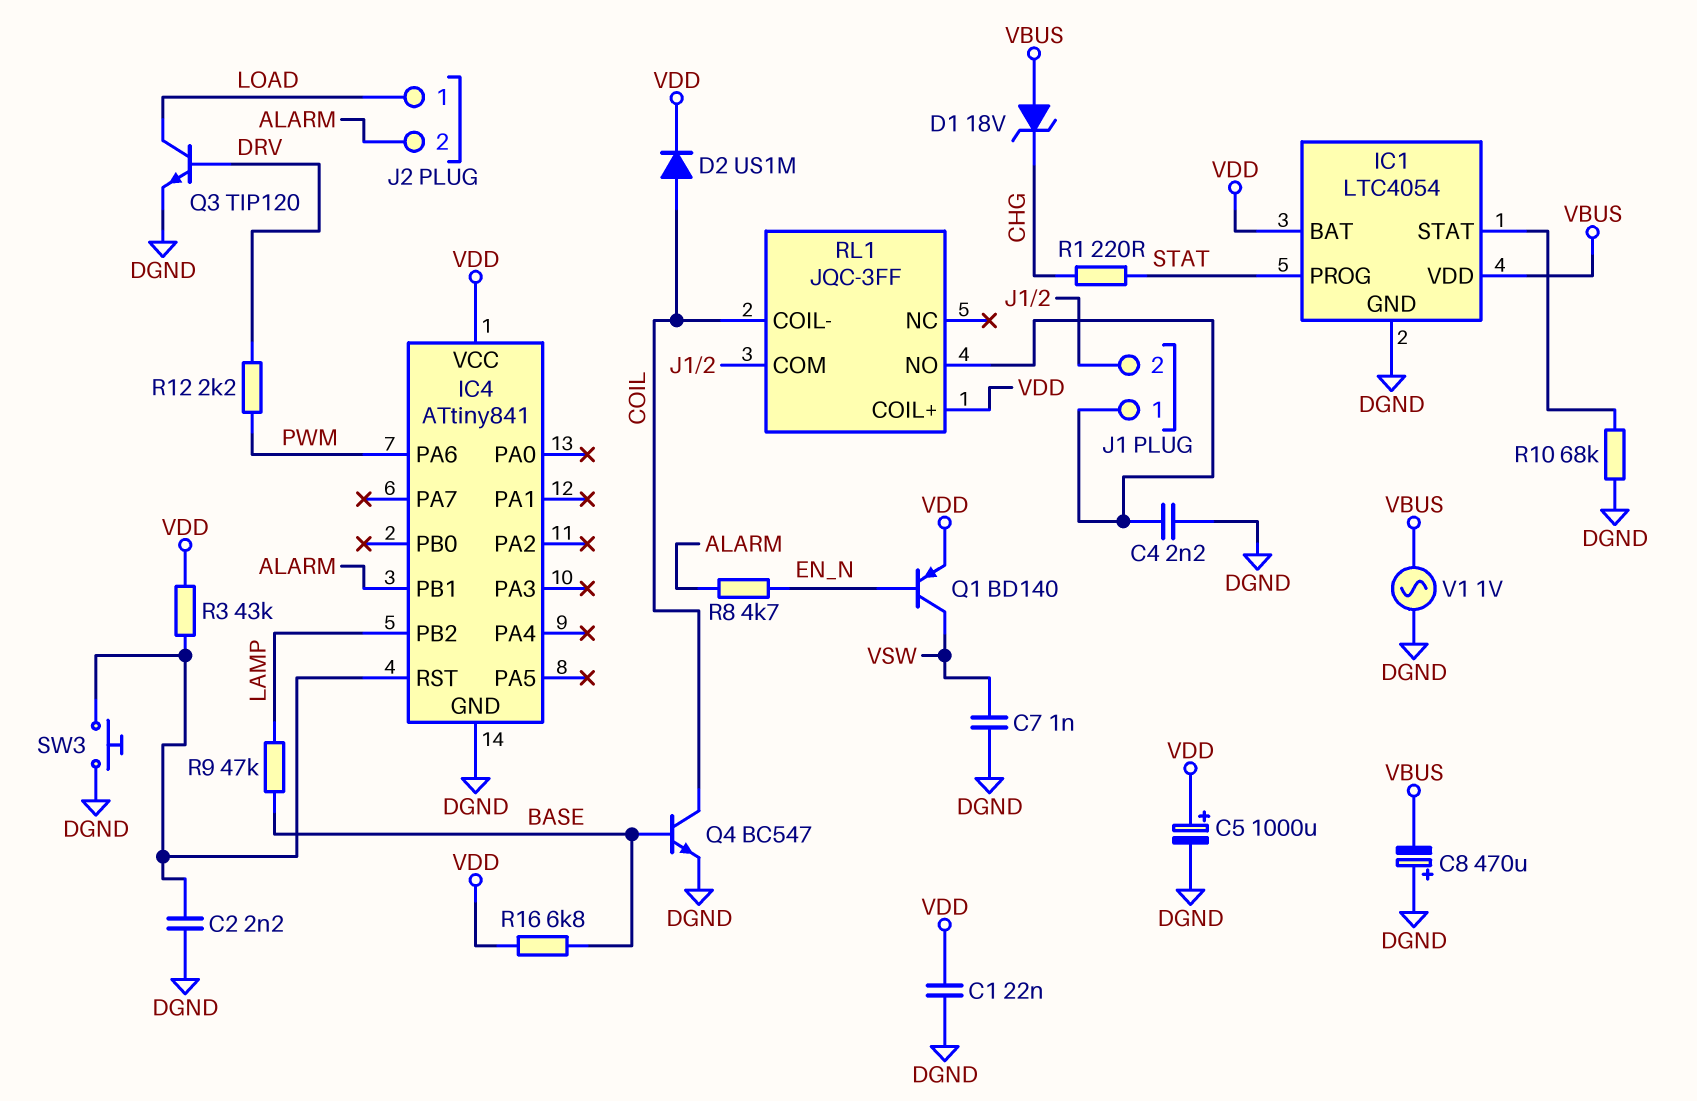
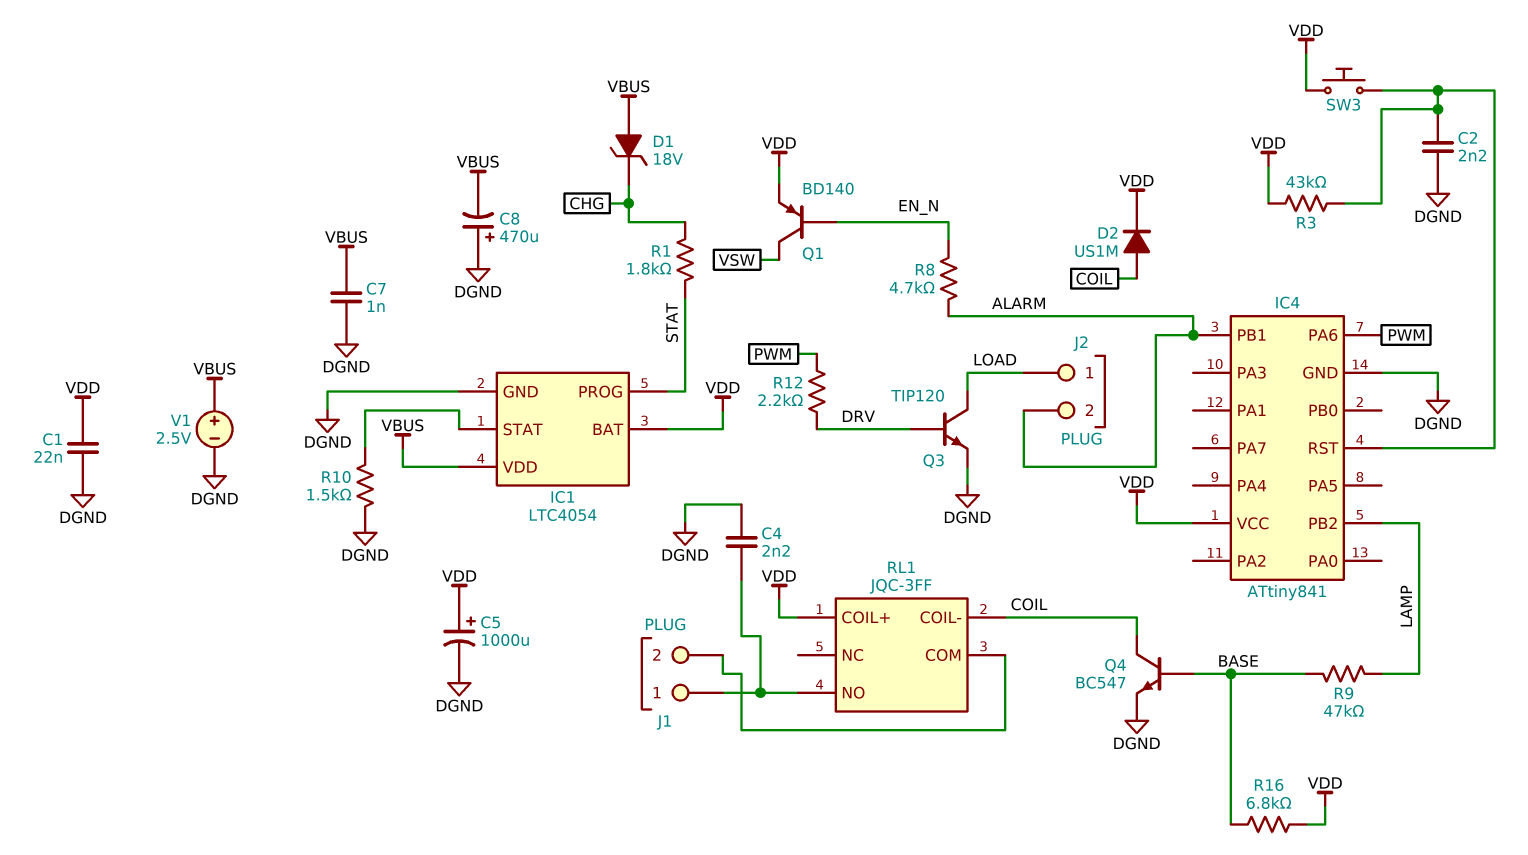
C7: 1nF (DGND, VSW) -> 1nF (DGND, VBUS)
R1: 220 (CHG, STAT) -> 1.8k (CHG, STAT)
R10: 68k (DGND, IC1/STAT) -> 1.5k (DGND, IC1/STAT)
SW3: button (DGND, IC4/RST) -> button (IC4/RST, VDD)
V1: AC 1V (DGND, VBUS) -> 2.5V (plus VBUS, minus DGND)

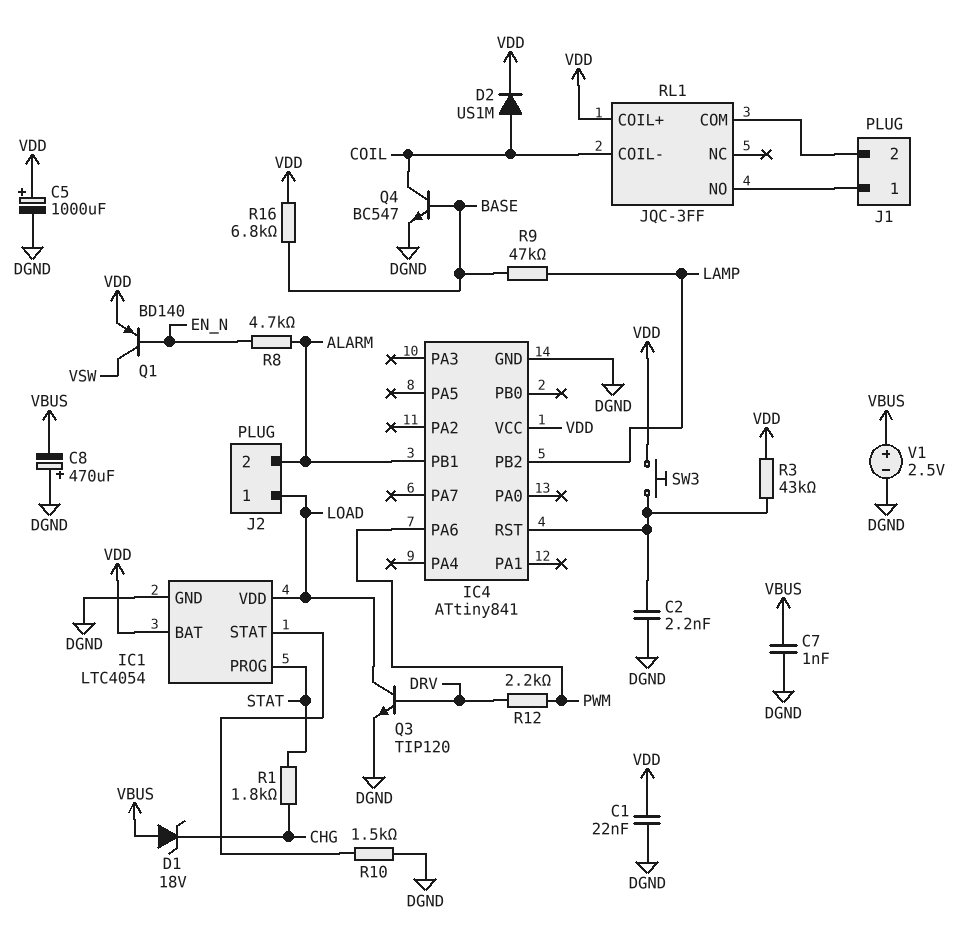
C4: 2.2nF (DGND, J1/1) -> none
IC1 pin VDD: VBUS -> LOAD

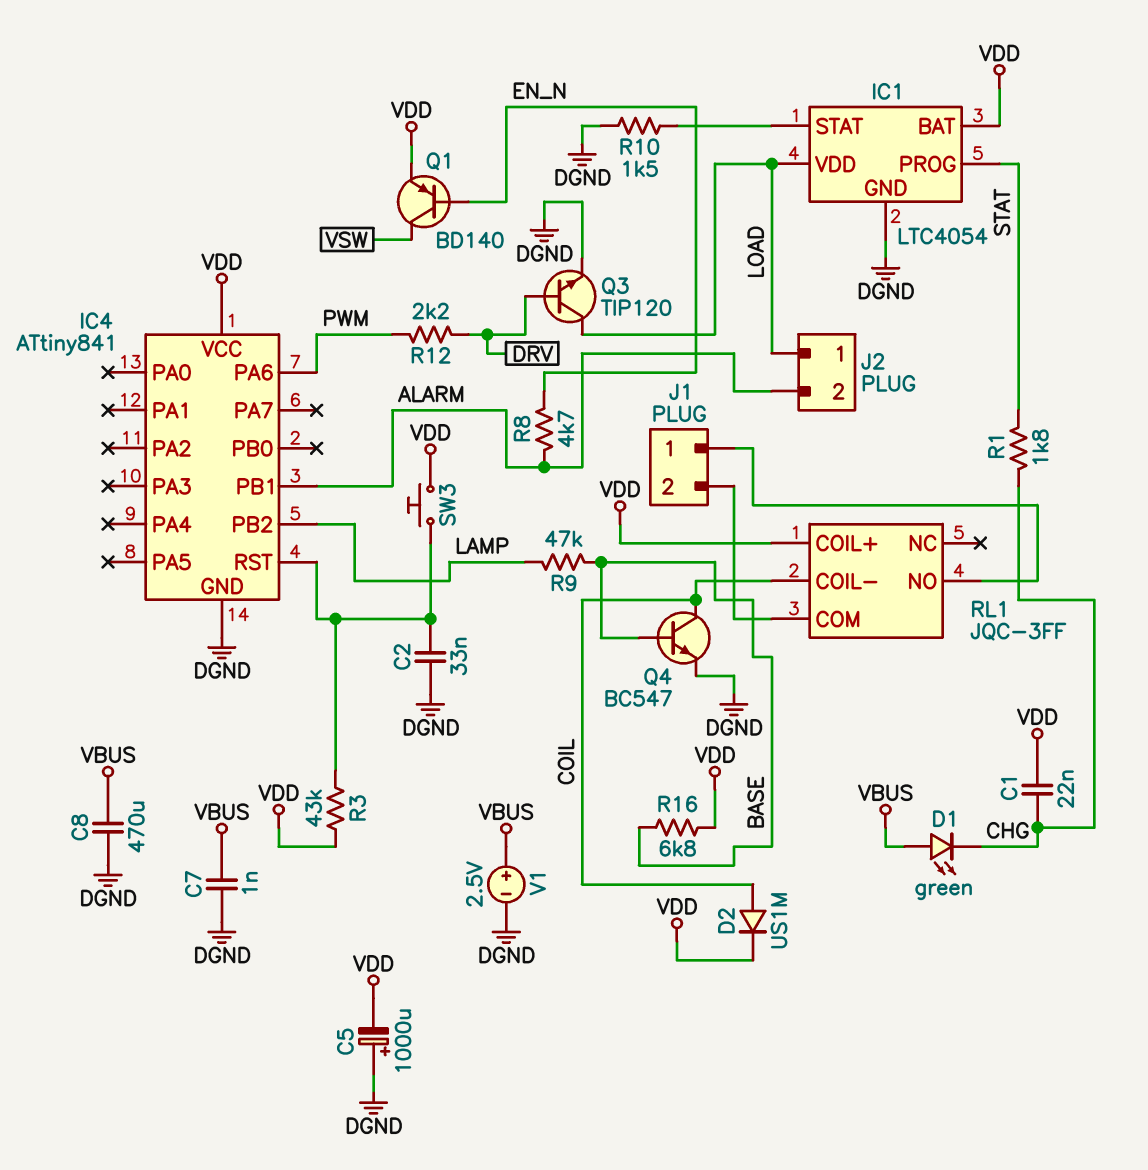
C1: 22nF (DGND, VDD) -> 22nF (CHG, VDD)
C2: 2.2nF (DGND, IC4/RST) -> 33nF (DGND, IC4/RST)
C5: 1000uF (plus VDD, minus DGND) -> 1000uF (plus DGND, minus VDD)
C8: 470uF (plus DGND, minus VBUS) -> 470uF (DGND, VBUS)
D1: zener 18V (A VBUS, K CHG) -> LED green (A VBUS, K CHG)

